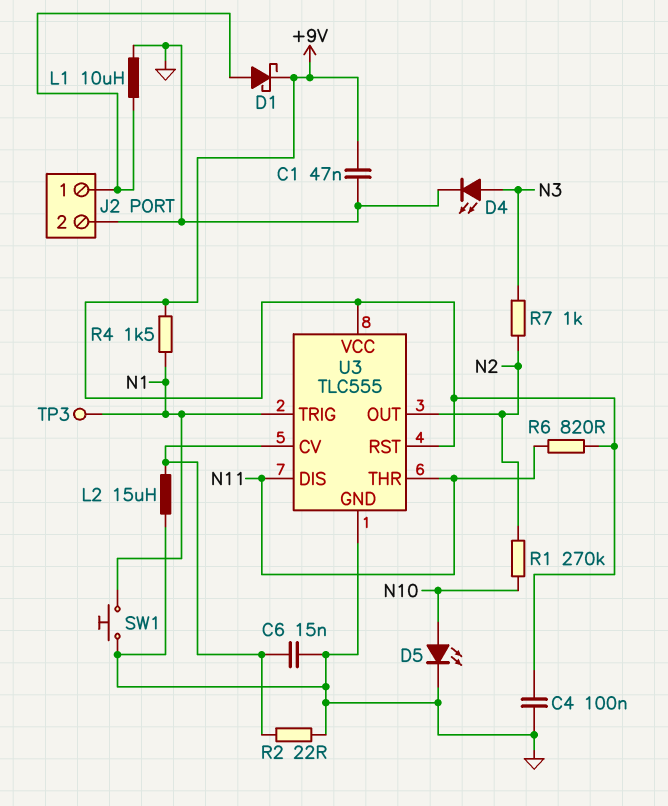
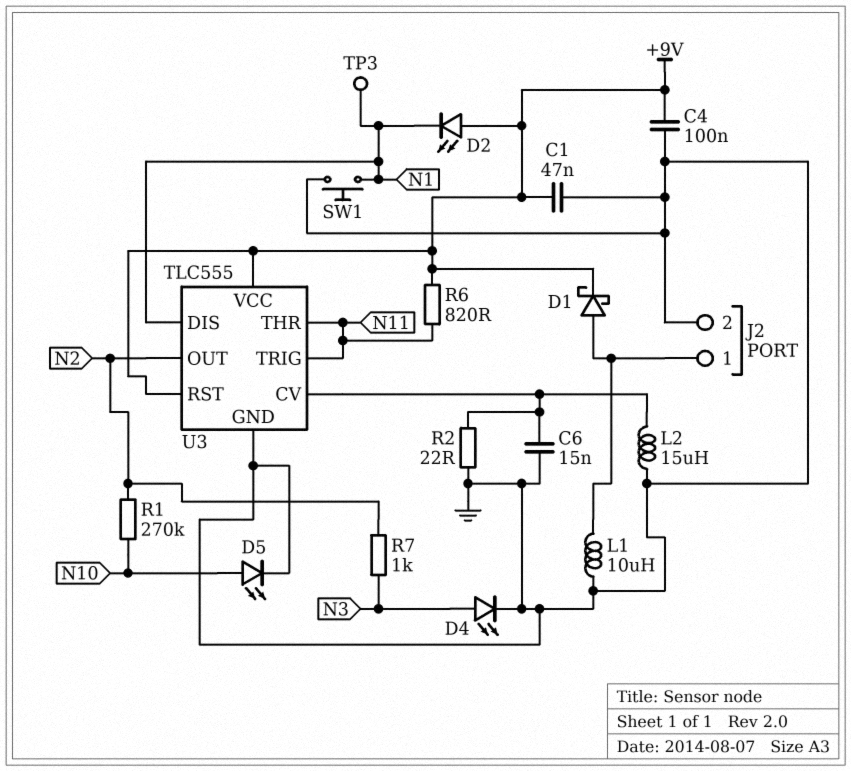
D2: none -> LED (A +9V, K N1)
R4: 1.5k (+9V, N1) -> none
U3 pin DIS: N11 -> N1
U3 pin TRIG: N1 -> N11

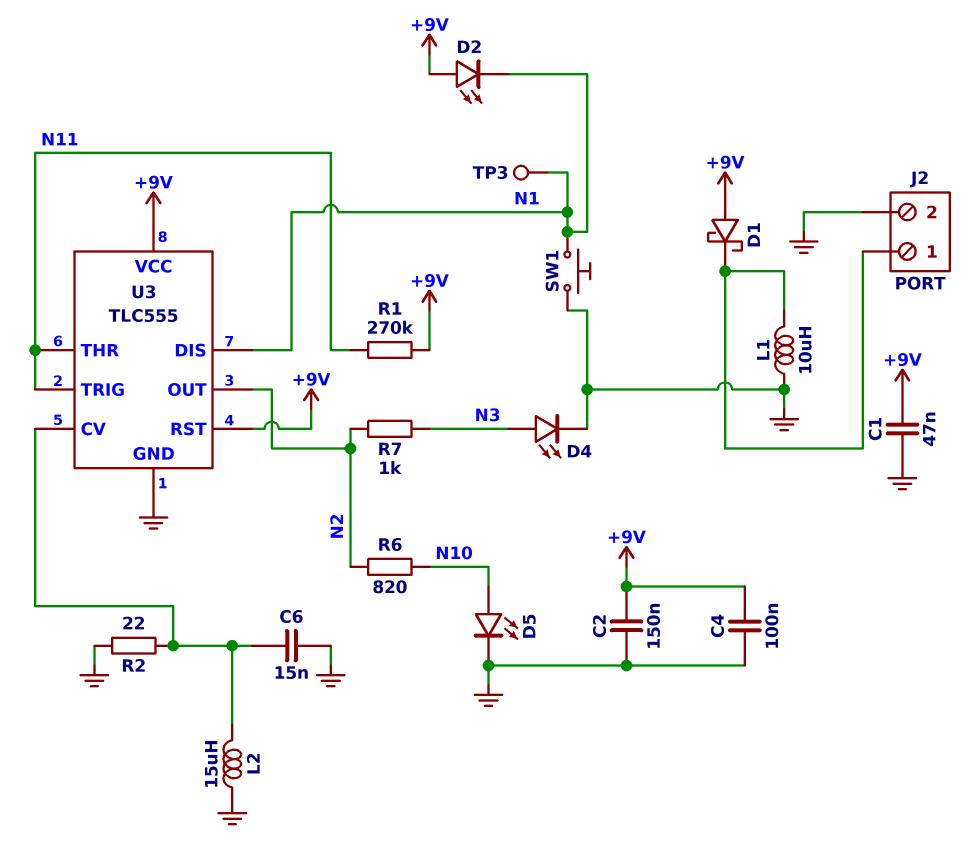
C2: none -> 150nF (+9V, GND)
D1: schottky (A J2/1, K +9V) -> schottky (A +9V, K J2/1)
R1: 270k (N2, N10) -> 270k (+9V, N11)
R6: 820 (+9V, N11) -> 820 (N2, N10)

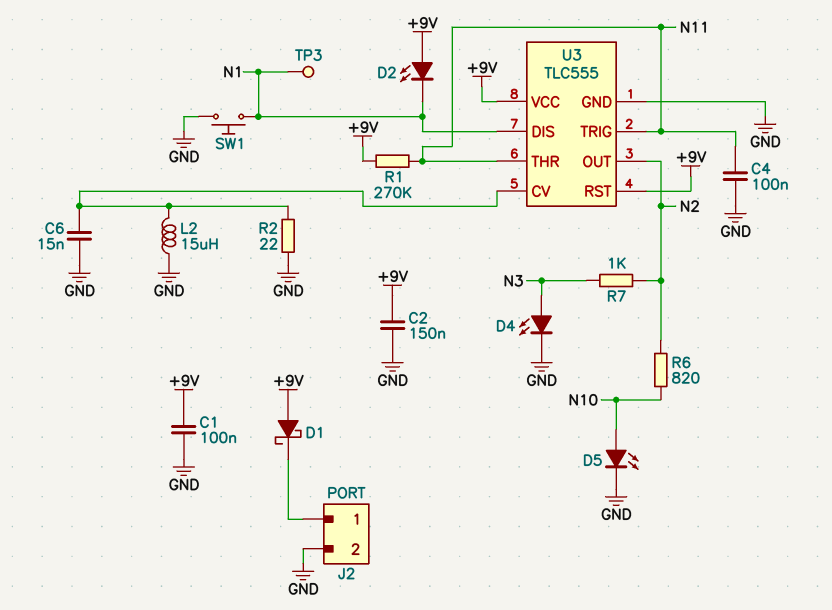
C1: 47nF (+9V, GND) -> 100nF (+9V, GND)
C4: 100nF (+9V, GND) -> 100nF (GND, N11)
L1: 10uH (GND, J2/1) -> none

